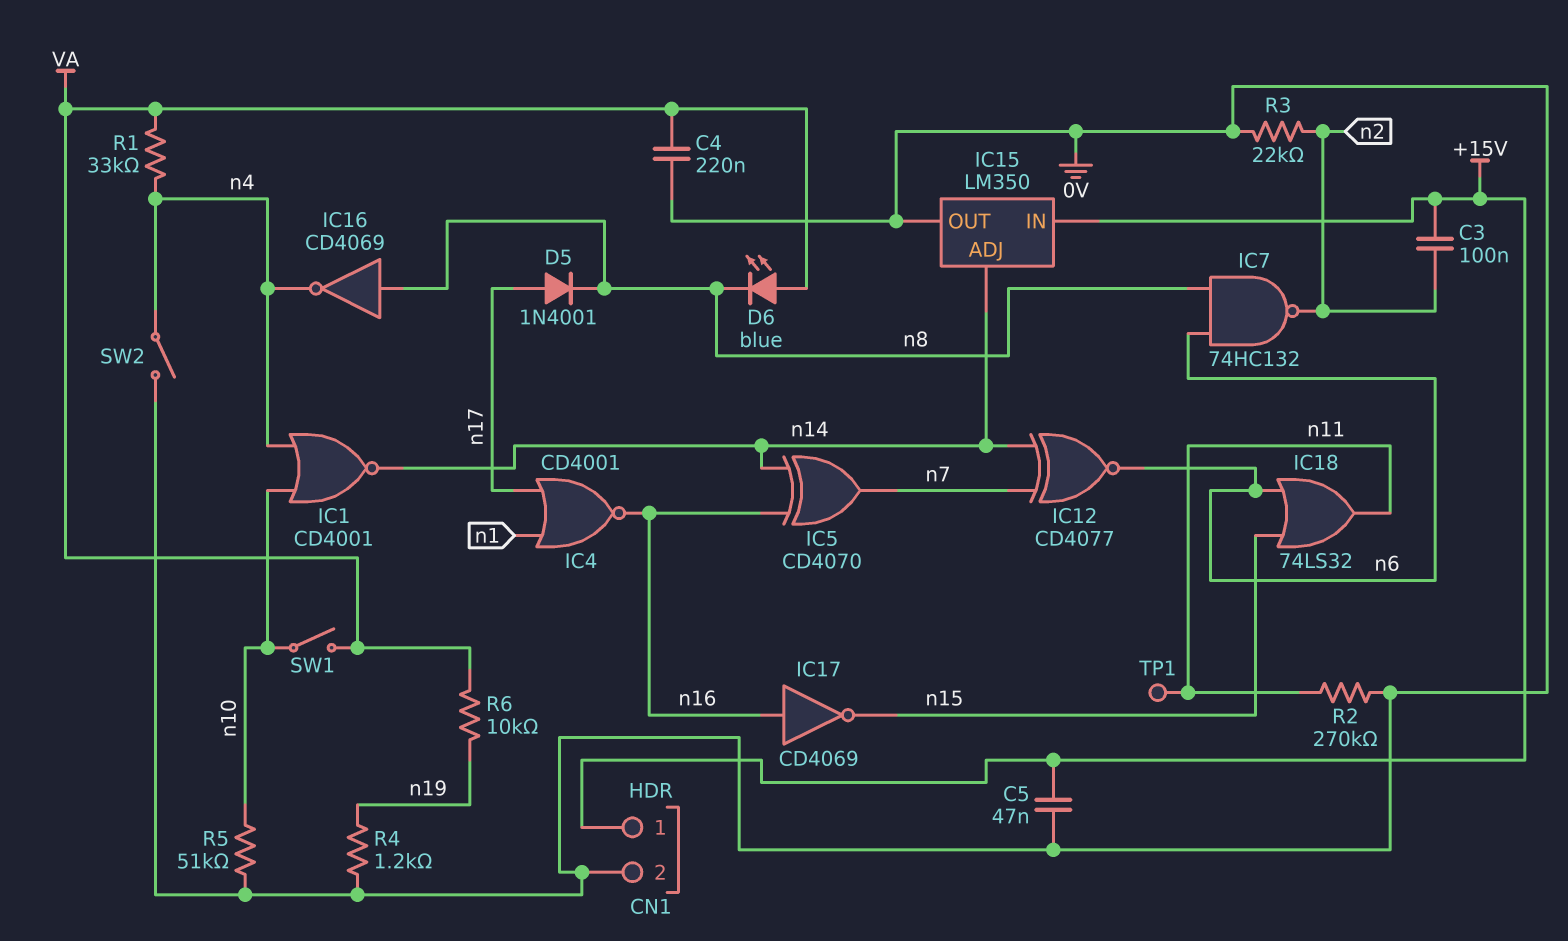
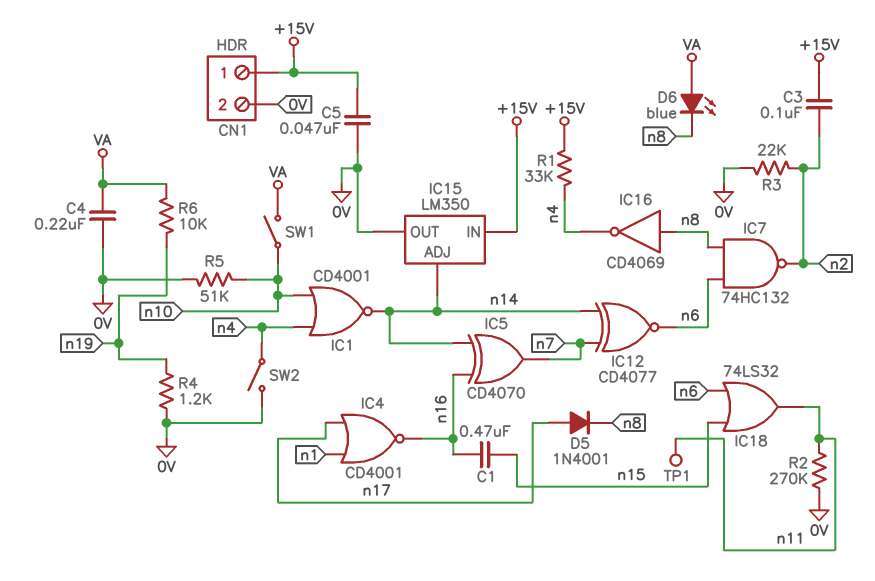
C1: none -> 470nF (n15, n16)
IC17: NOT CD4069 (in n16, out n15) -> none
R1: 33k (VA, n4) -> 33k (+15V, n4)

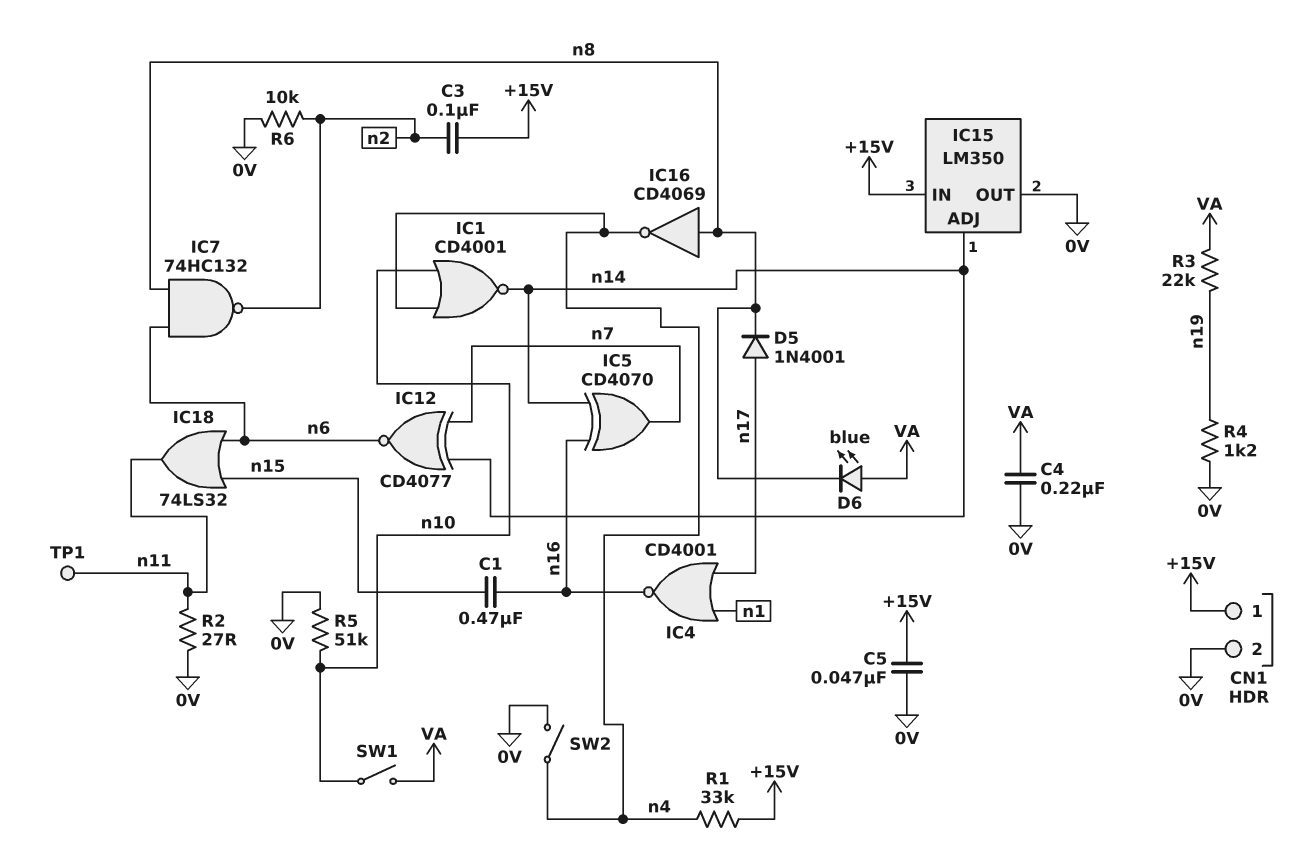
R2: 270k (0V, n11) -> 27 (0V, n11)
R3: 22k (0V, n2) -> 22k (VA, n19)
R6: 10k (VA, n19) -> 10k (0V, n2)

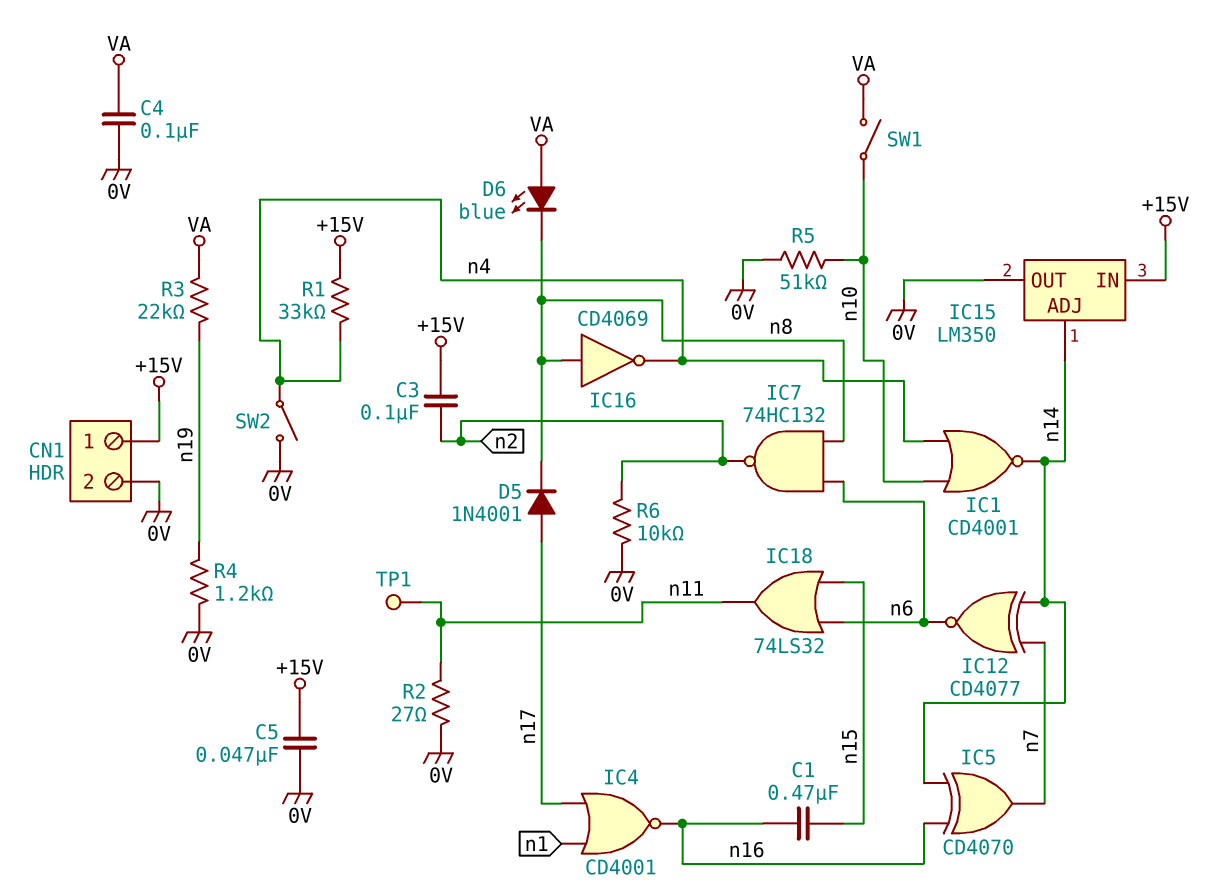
C4: 220nF (0V, VA) -> 100nF (0V, VA)

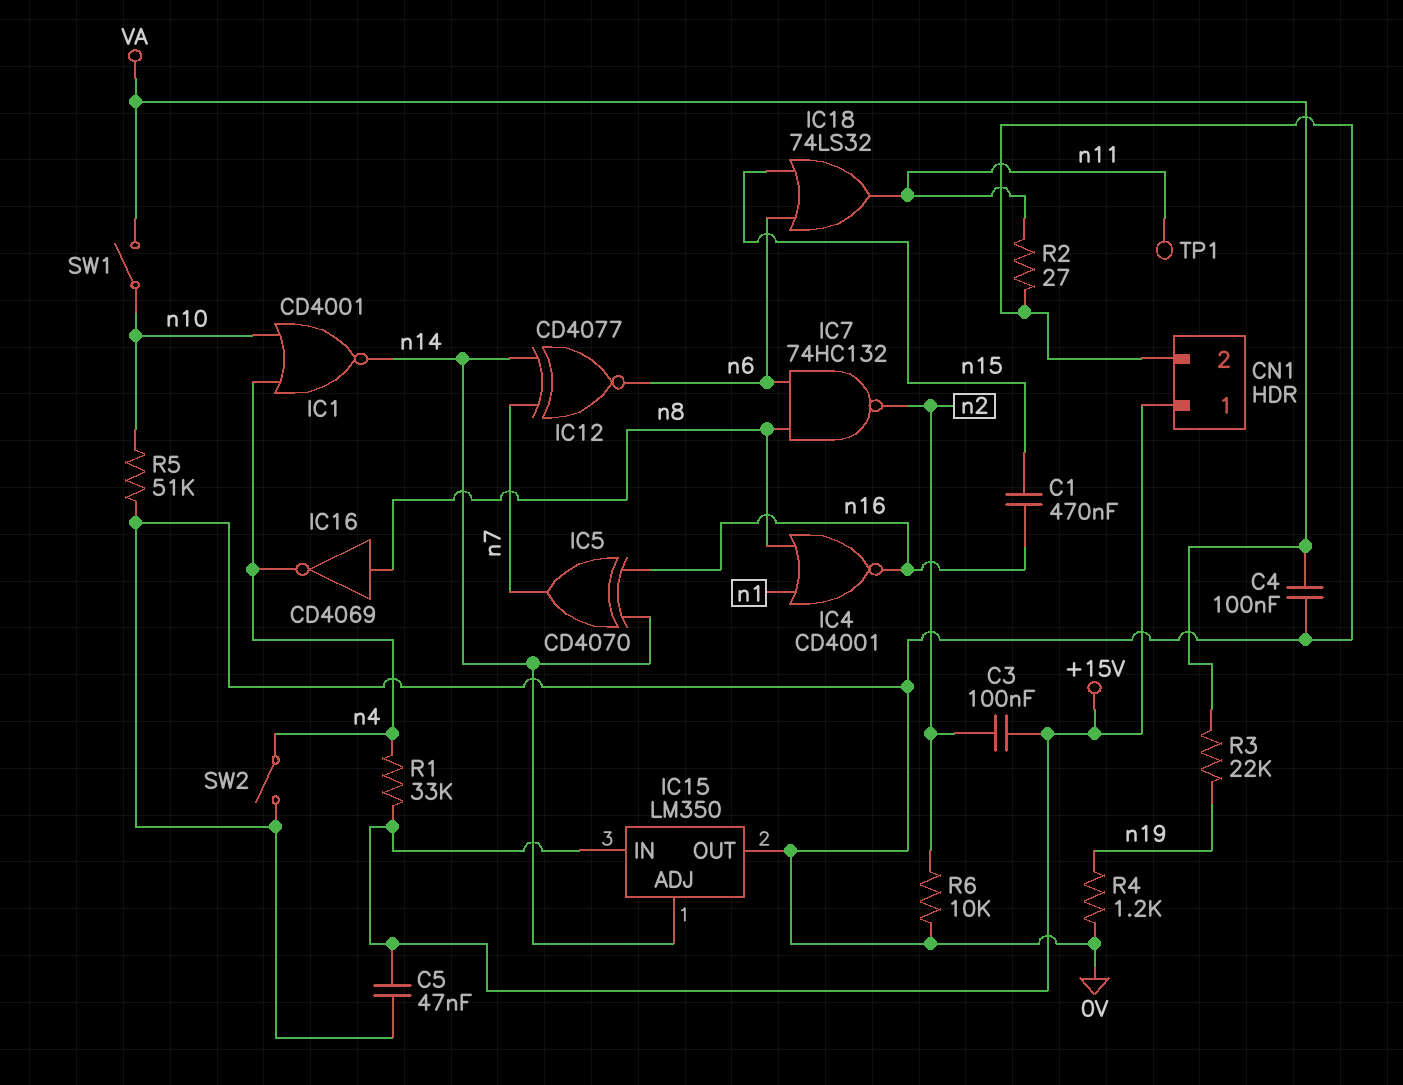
D5: diode 1N4001 (A n17, K n8) -> none
D6: LED blue (A VA, K n8) -> none
IC4: NOR CD4001 (in n1, in n17, out n16) -> NOR CD4001 (in n1, in n8, out n16)

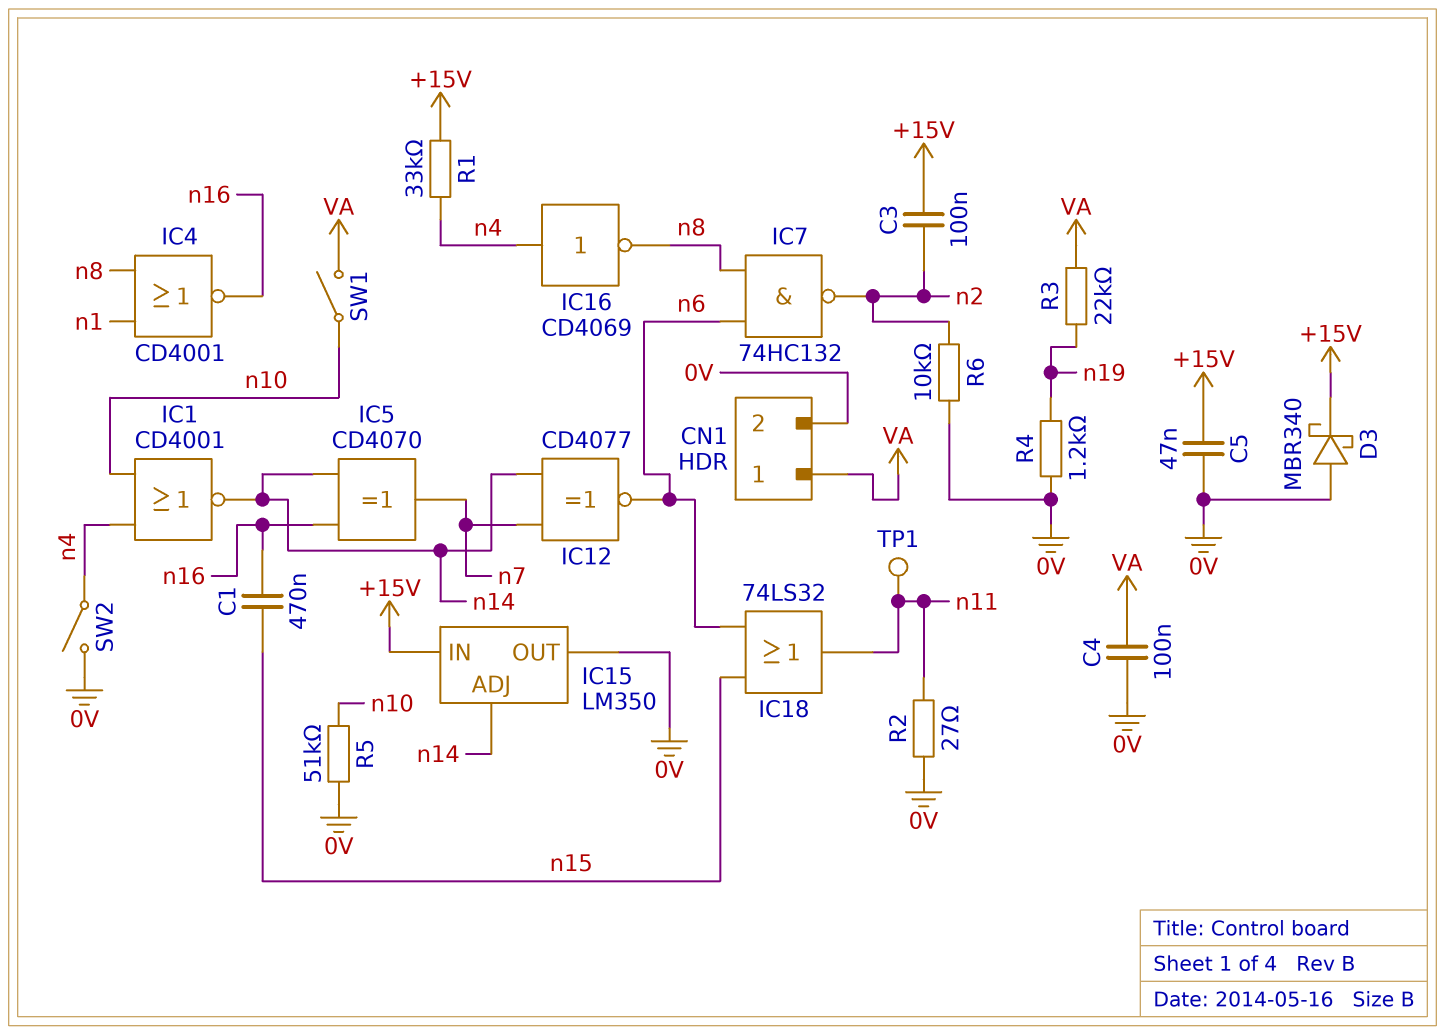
CN1 pin 1: +15V -> VA
D3: none -> schottky MBR340 (A 0V, K +15V)
IC16: NOT CD4069 (in n8, out n4) -> NOT CD4069 (in n4, out n8)

